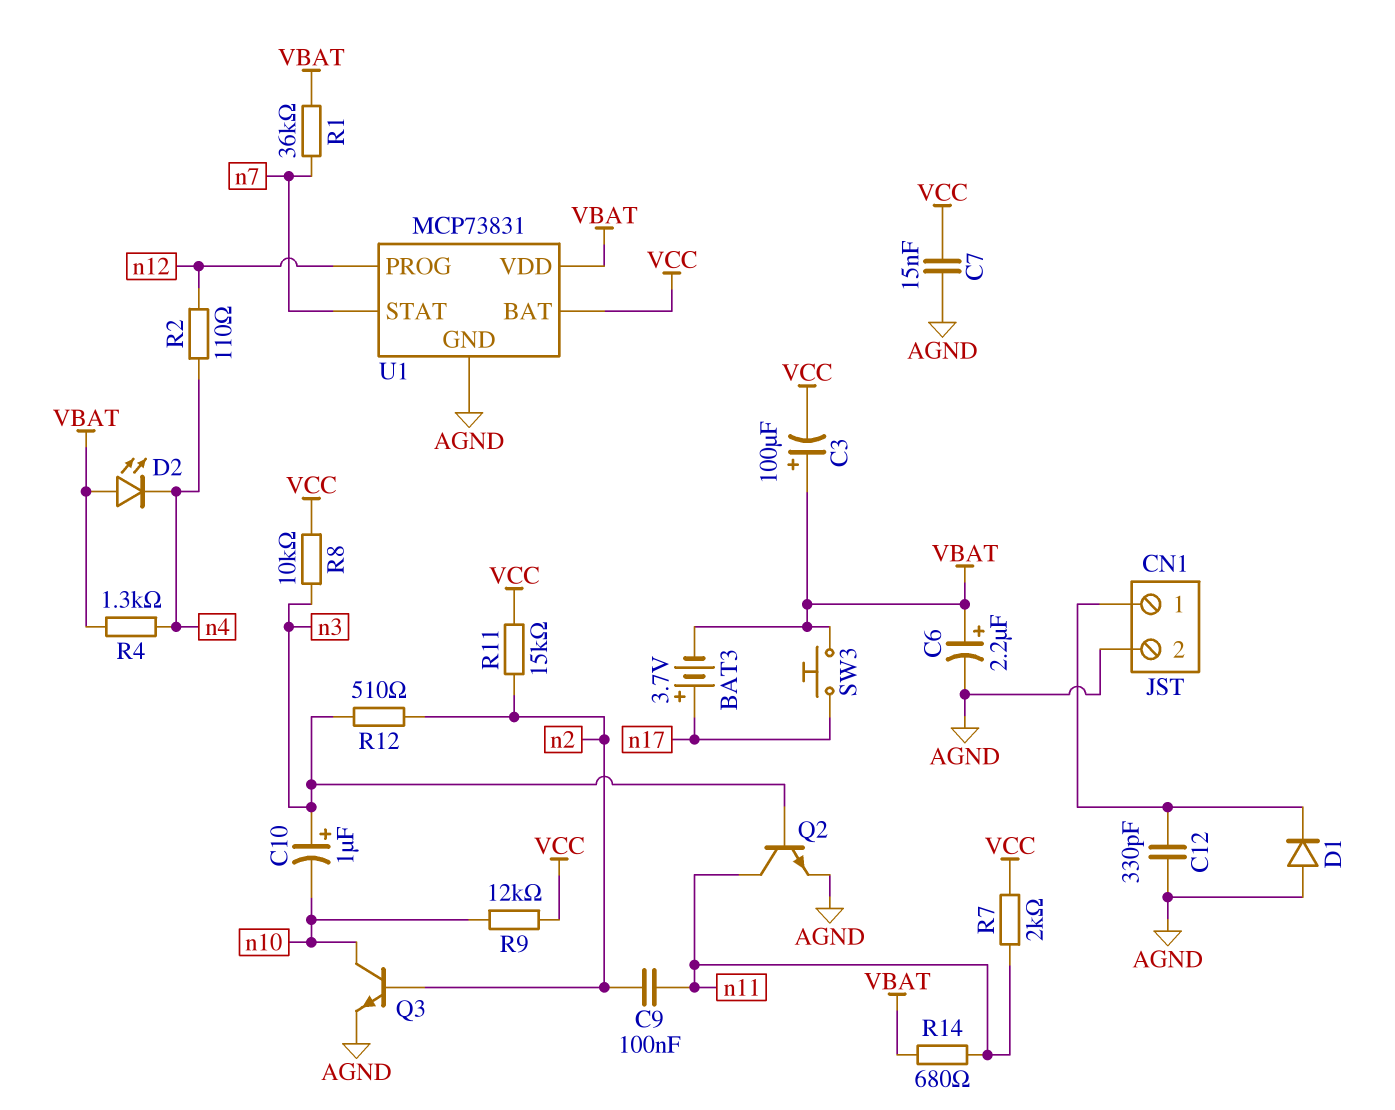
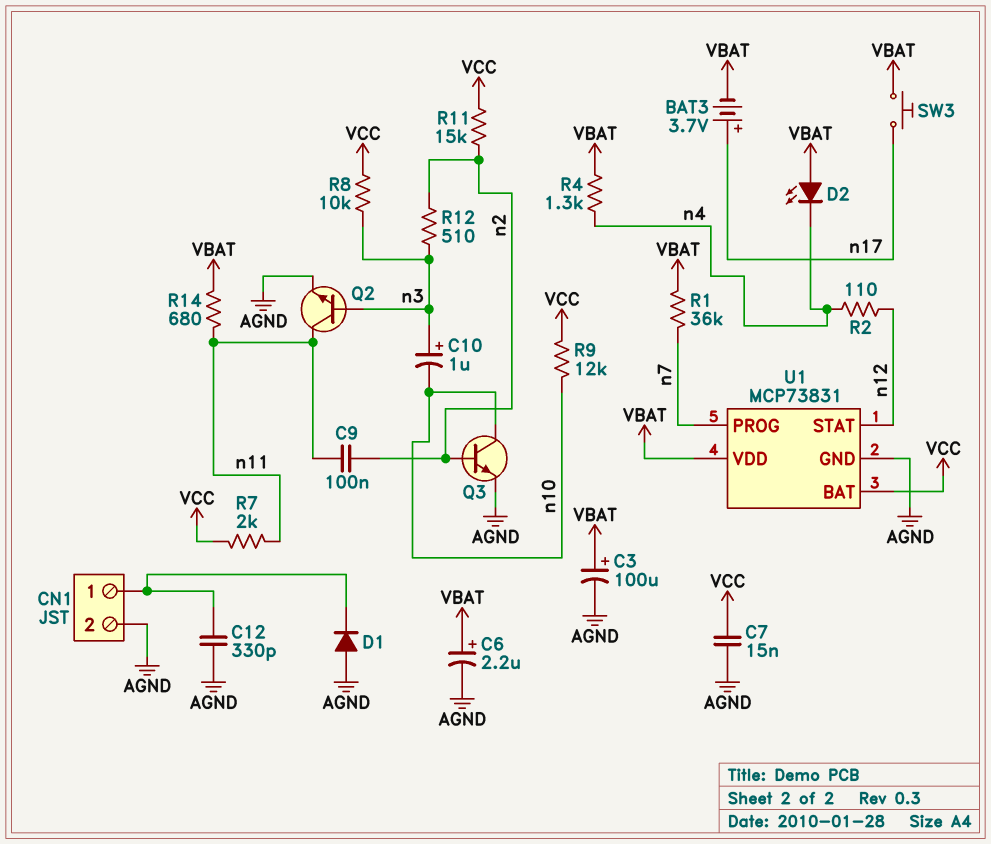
C3: 100uF (plus VBAT, minus VCC) -> 100uF (plus VBAT, minus AGND)
U1 pin PROG: n12 -> n7
U1 pin STAT: n7 -> n12

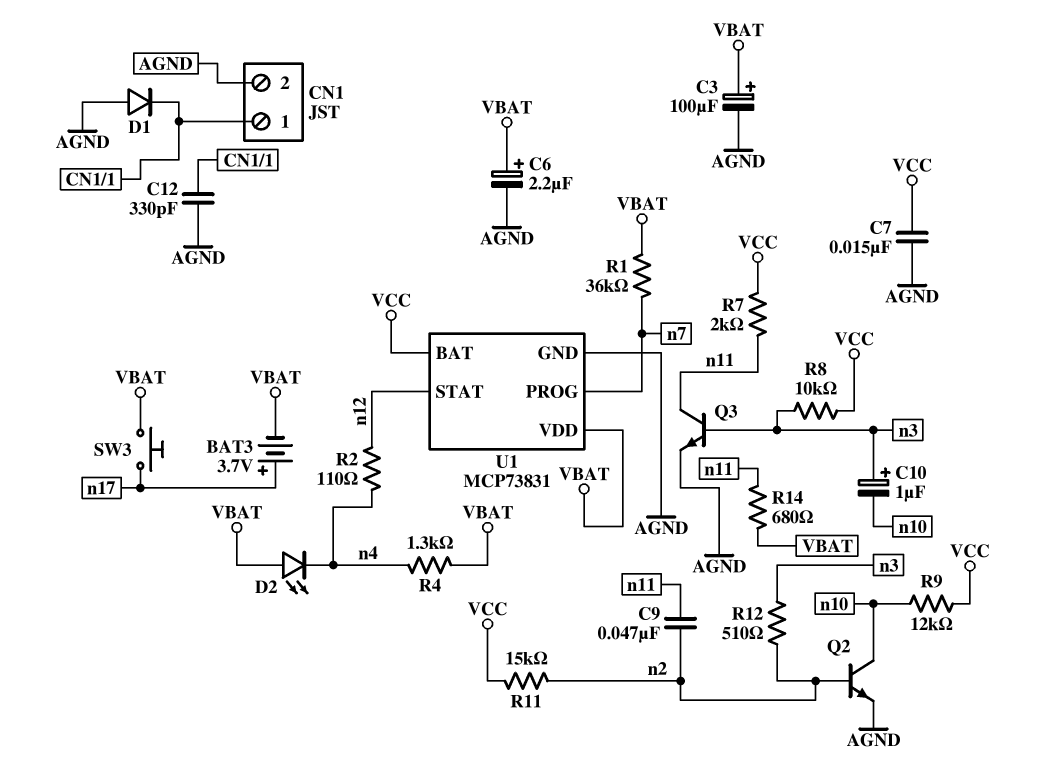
C9: 100nF (n2, n11) -> 47nF (n2, n11)
Q2: NPN (B n3, C n11, E AGND) -> NPN (B n2, C n10, E AGND)
Q3: NPN (B n2, C n10, E AGND) -> NPN (B n3, C n11, E AGND)

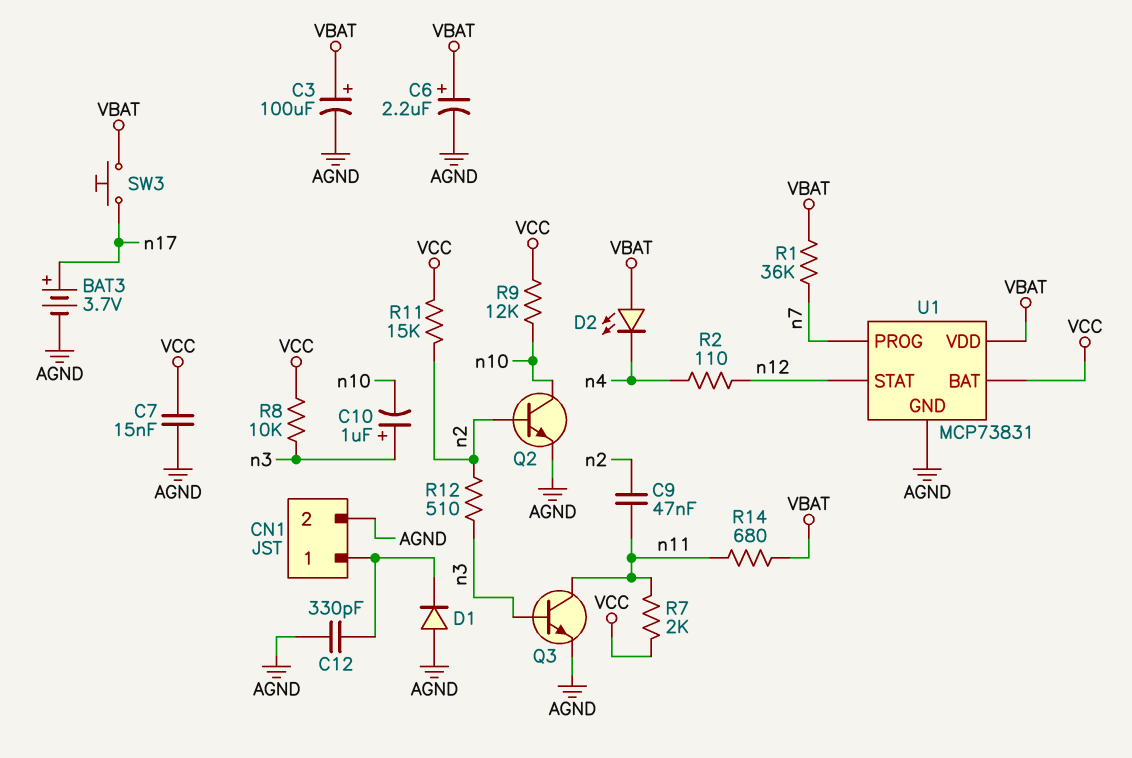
BAT3: 3.7V (plus n17, minus VBAT) -> 3.7V (plus n17, minus AGND)
R4: 1.3k (VBAT, n4) -> none

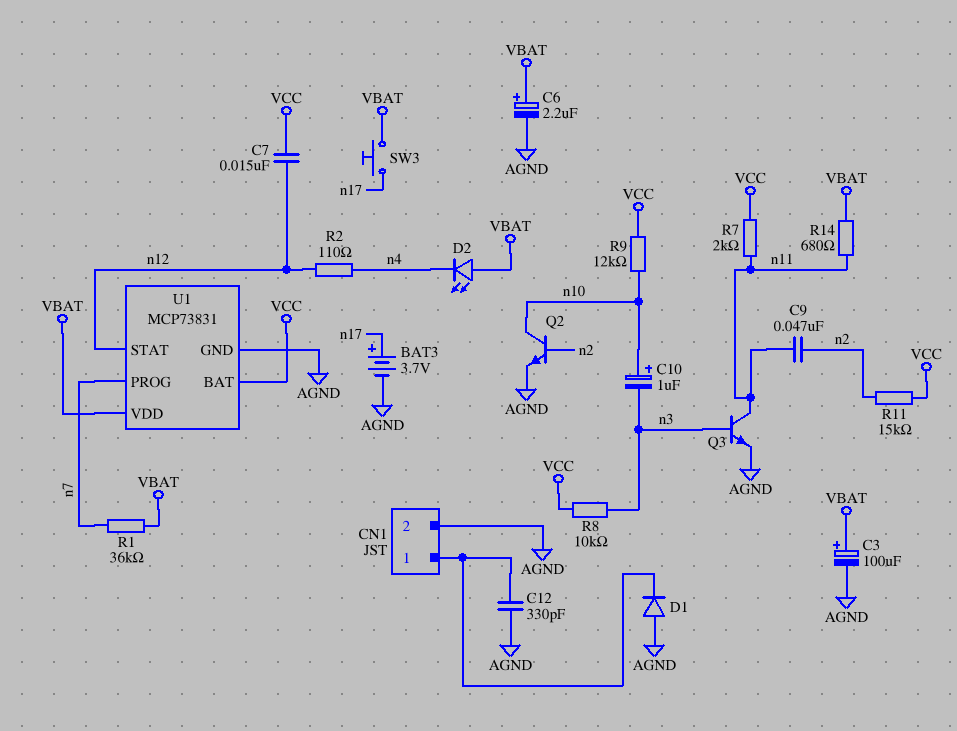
C7: 15nF (AGND, VCC) -> 15nF (VCC, n12)
C10: 1uF (plus n3, minus n10) -> 1uF (plus n10, minus n3)
R12: 510 (n2, n3) -> none

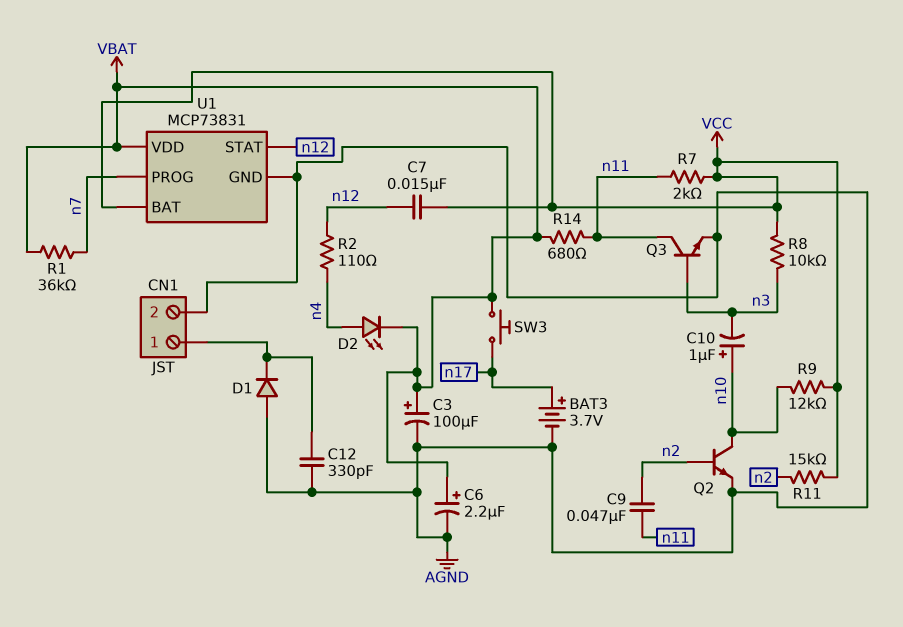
D2: LED (A VBAT, K n4) -> LED (A n4, K VBAT)

